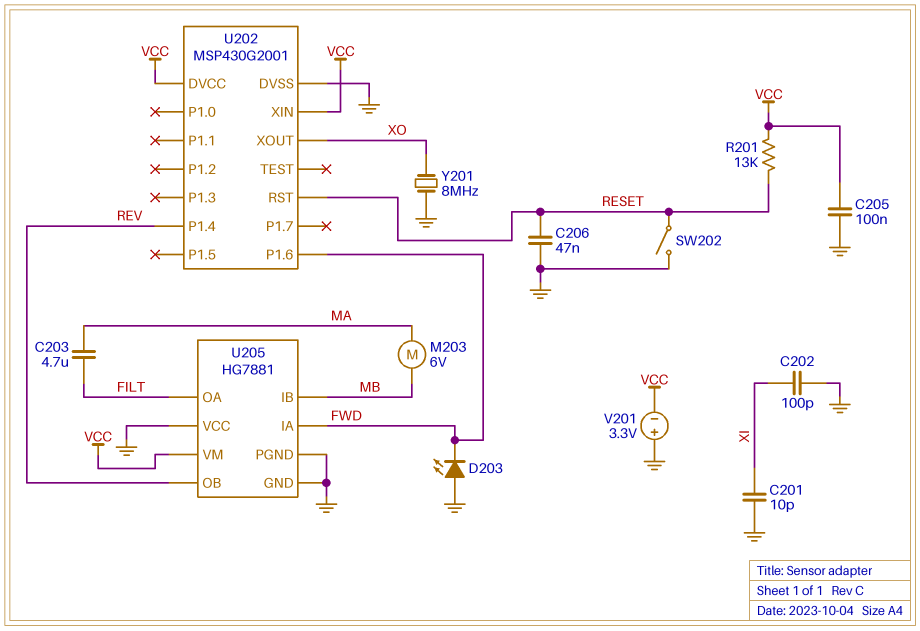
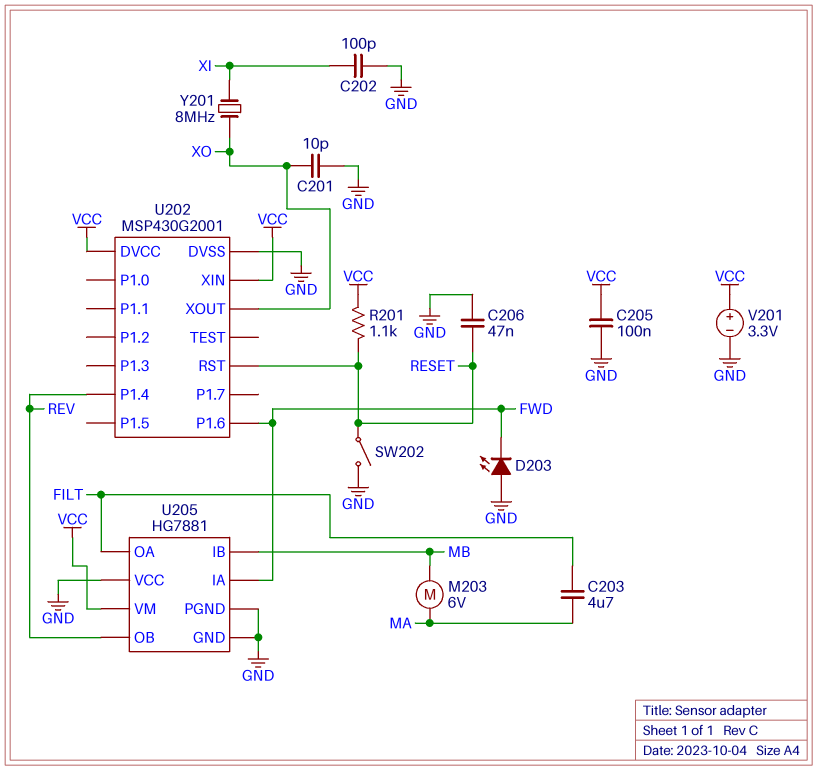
C201: 10pF (GND, XI) -> 10pF (GND, XO)
R201: 13k (RESET, VCC) -> 1.1k (RESET, VCC)
V201: 3.3V (plus GND, minus VCC) -> 3.3V (plus VCC, minus GND)
Y201: 8MHz (GND, XO) -> 8MHz (XI, XO)

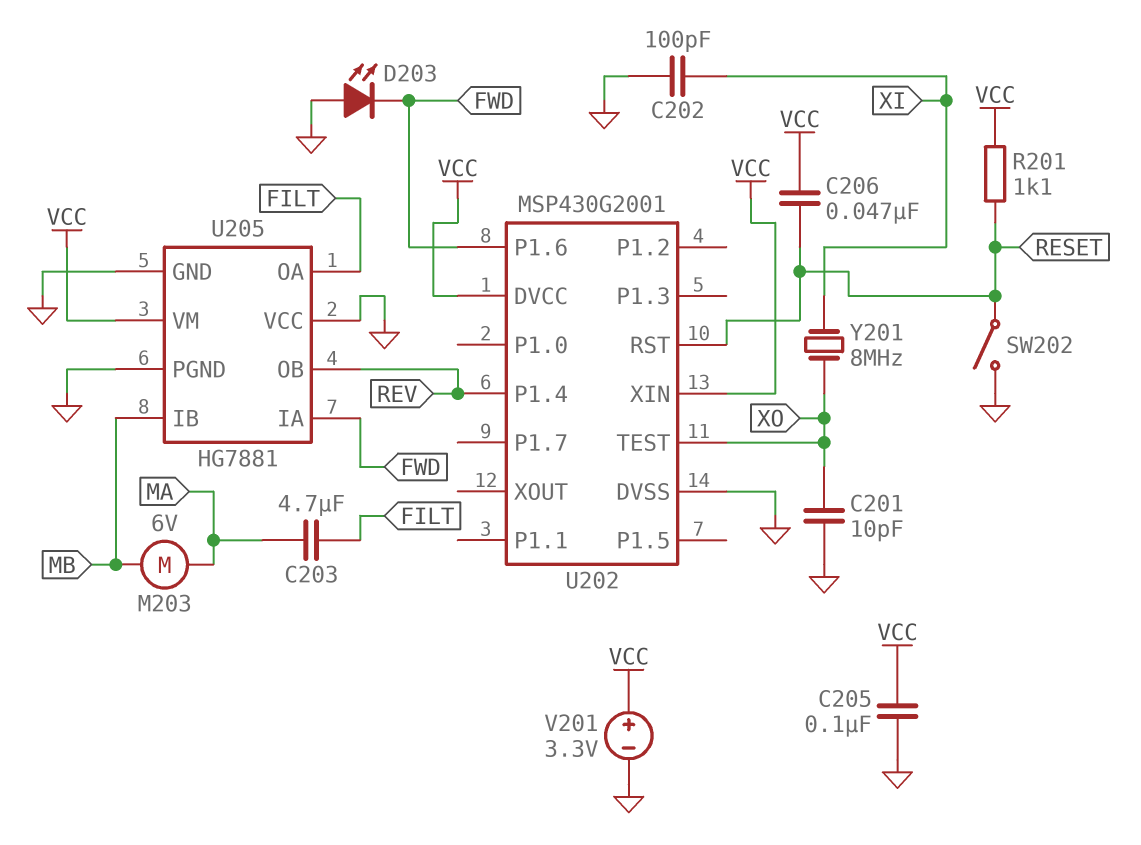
C206: 47nF (GND, RESET) -> 47nF (RESET, VCC)
U202 pin TEST: none -> XO
U202 pin XOUT: XO -> none

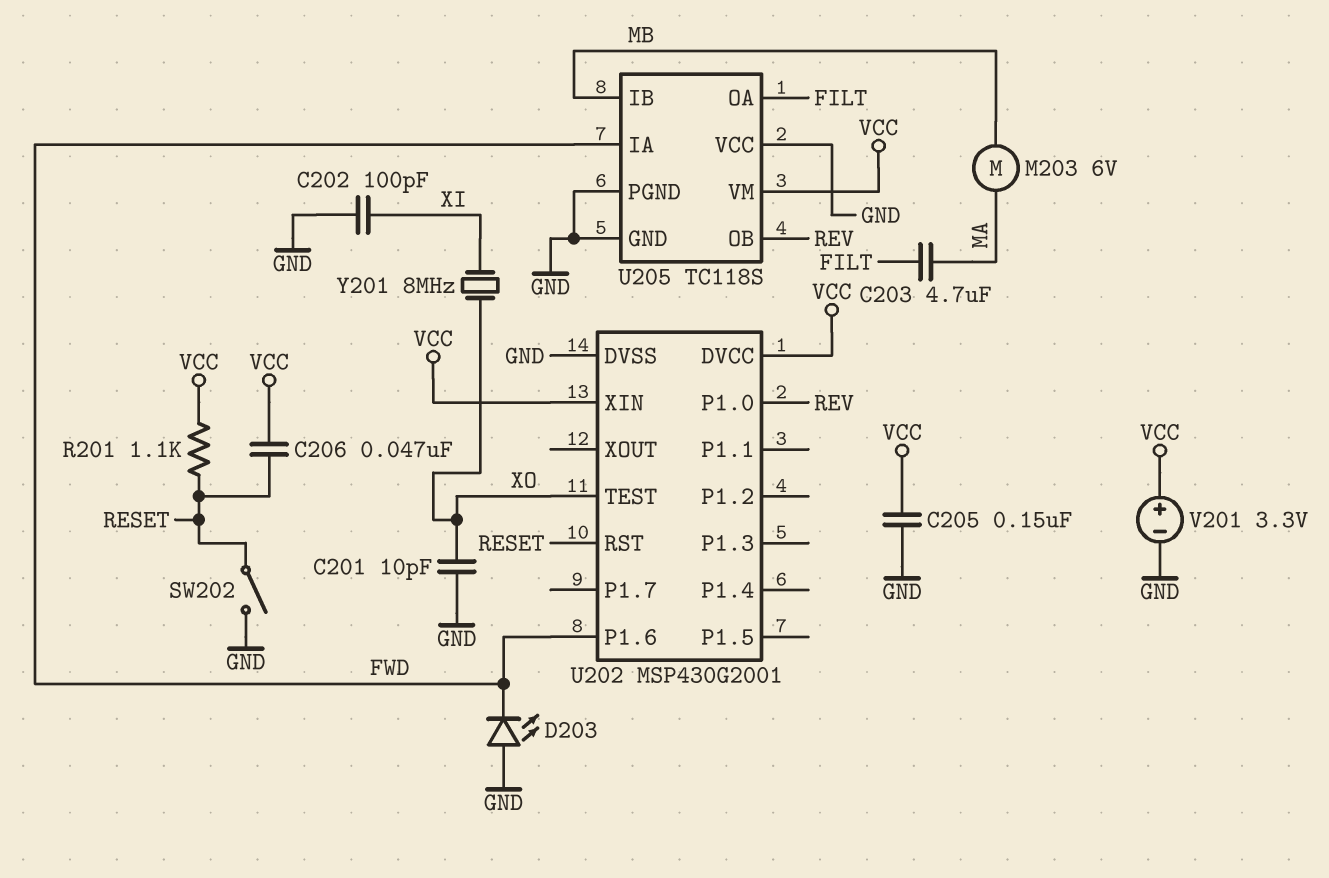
C205: 100nF (GND, VCC) -> 150nF (GND, VCC)
U202 pin P1.0: none -> REV
U202 pin P1.4: REV -> none
U205: HG7881 -> TC118S

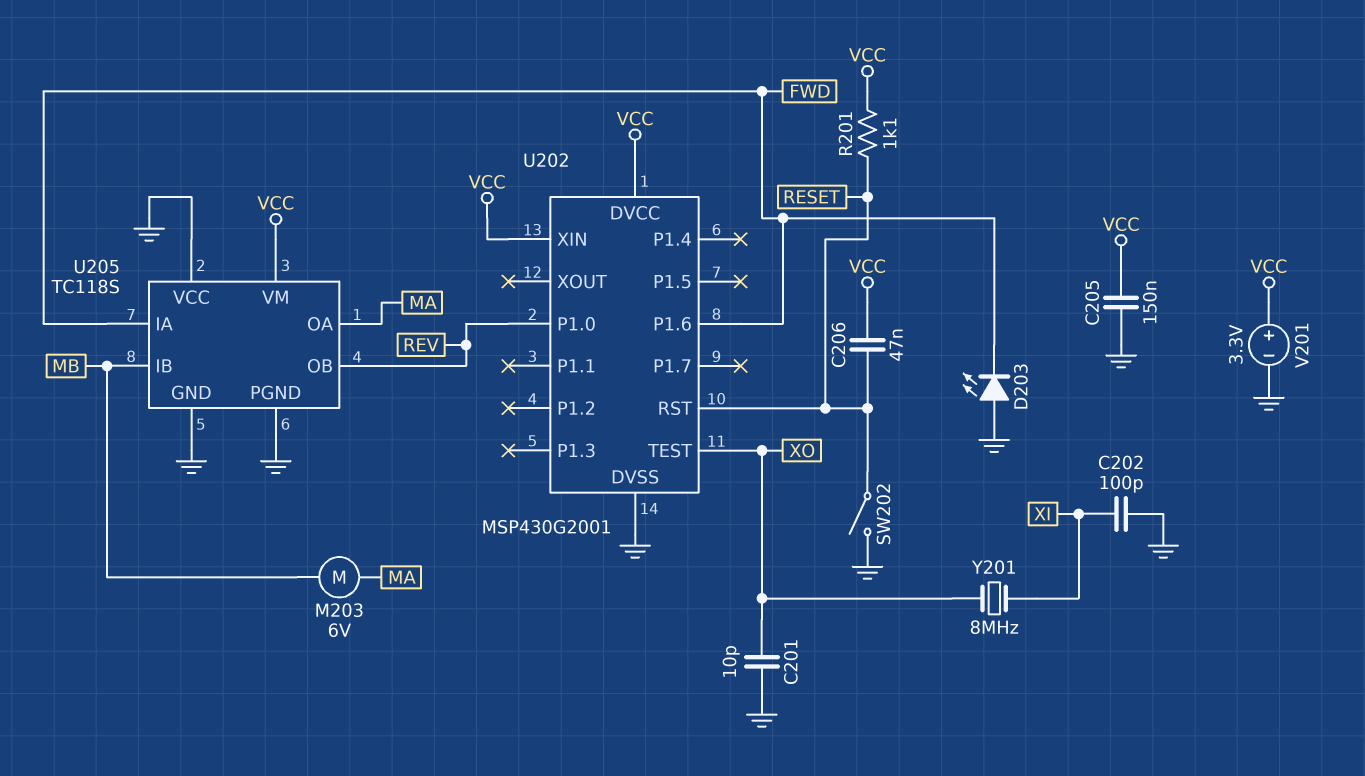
C203: 4.7uF (FILT, MA) -> none
U205 pin OA: FILT -> MA

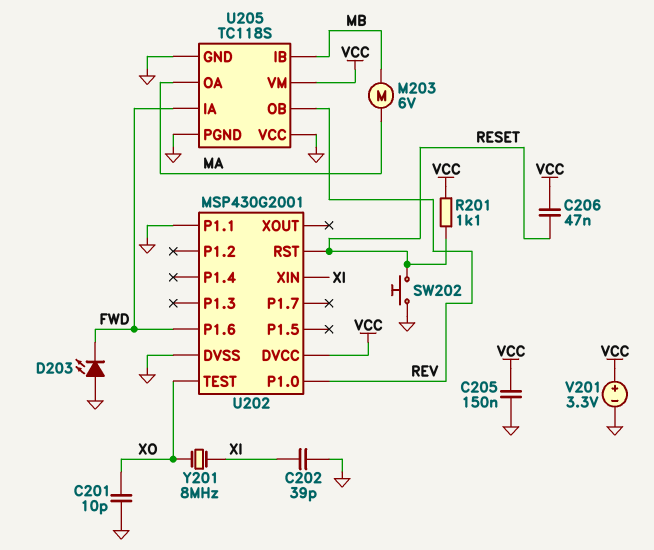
C202: 100pF (GND, XI) -> 39pF (GND, XI)
SW202: switch (GND, RESET) -> button (GND, RESET)
U202 pin P1.1: none -> GND
U202 pin XIN: VCC -> XI

